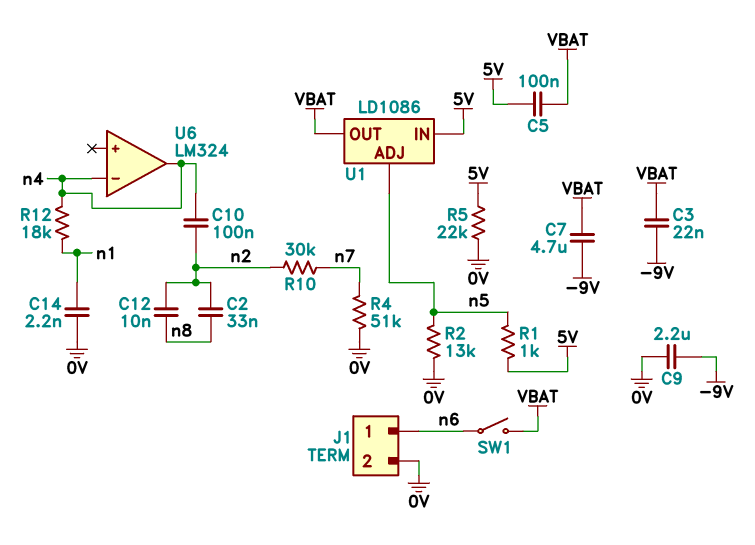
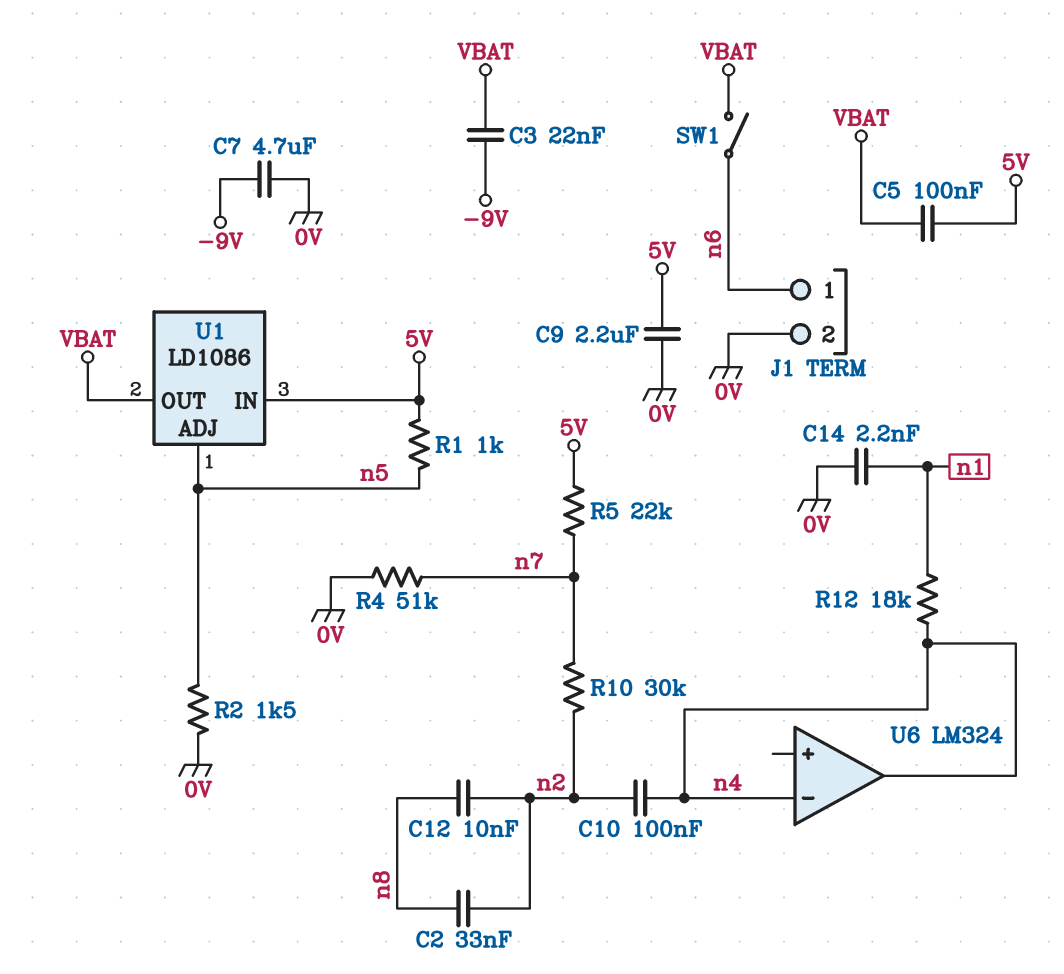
C7: 4.7uF (-9V, VBAT) -> 4.7uF (-9V, 0V)
C9: 2.2uF (-9V, 0V) -> 2.2uF (0V, 5V)
R2: 13k (0V, n5) -> 1.5k (0V, n5)
R5: 22k (0V, 5V) -> 22k (5V, n7)

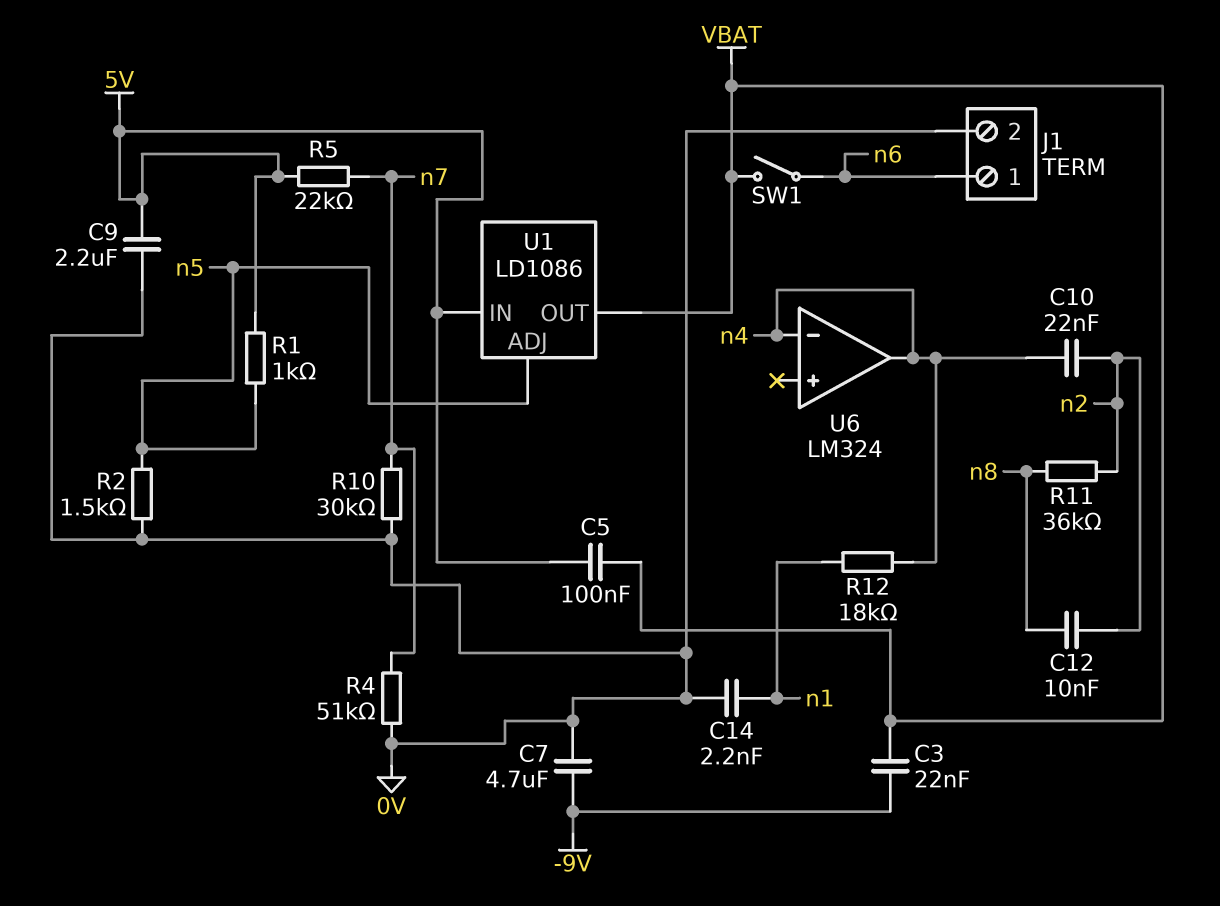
C2: 33nF (n2, n8) -> none
C10: 100nF (n2, n4) -> 22nF (n2, n4)
R10: 30k (n2, n7) -> 30k (0V, n7)
R11: none -> 36k (n2, n8)

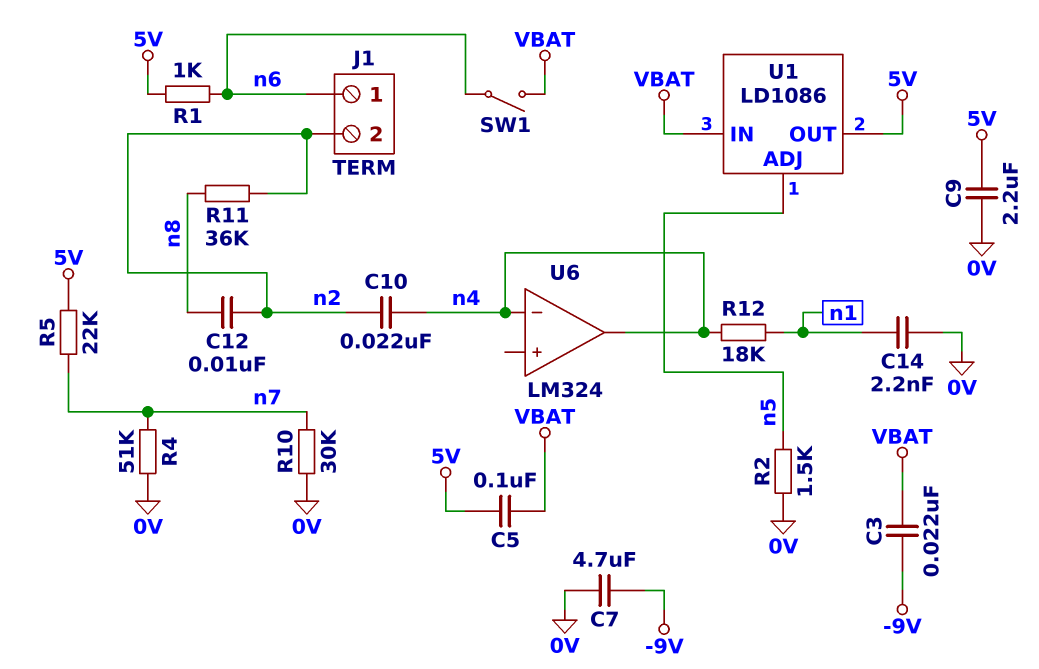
J1 pin 2: 0V -> n2
R1: 1k (5V, n5) -> 1k (5V, n6)
U1 pin IN: 5V -> VBAT
U1 pin OUT: VBAT -> 5V

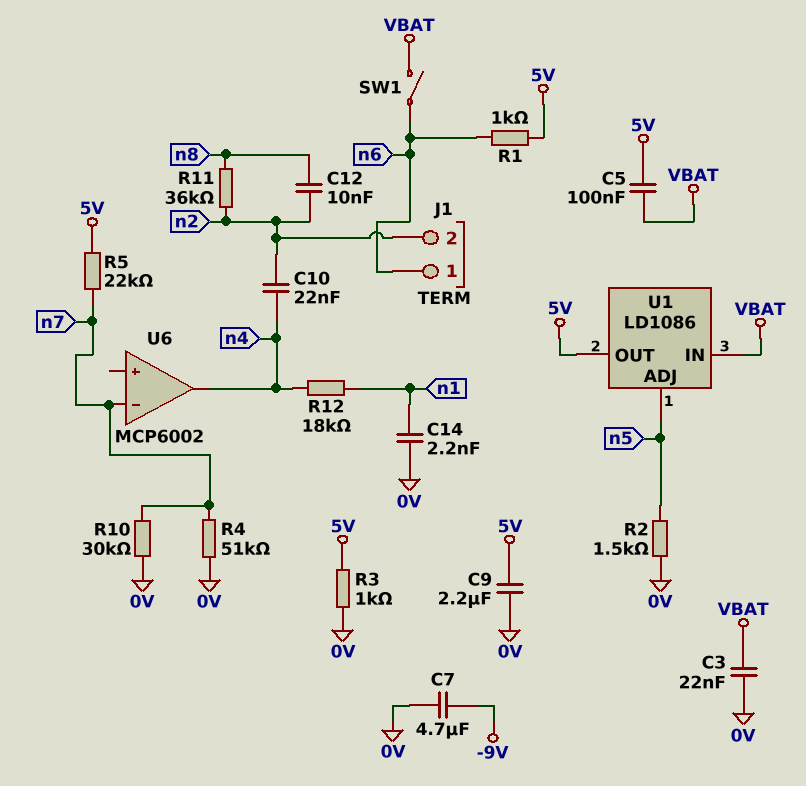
C3: 22nF (-9V, VBAT) -> 22nF (0V, VBAT)
R3: none -> 1k (0V, 5V)
U6: LM324 -> MCP6002
U6 pin in-: n4 -> n7

